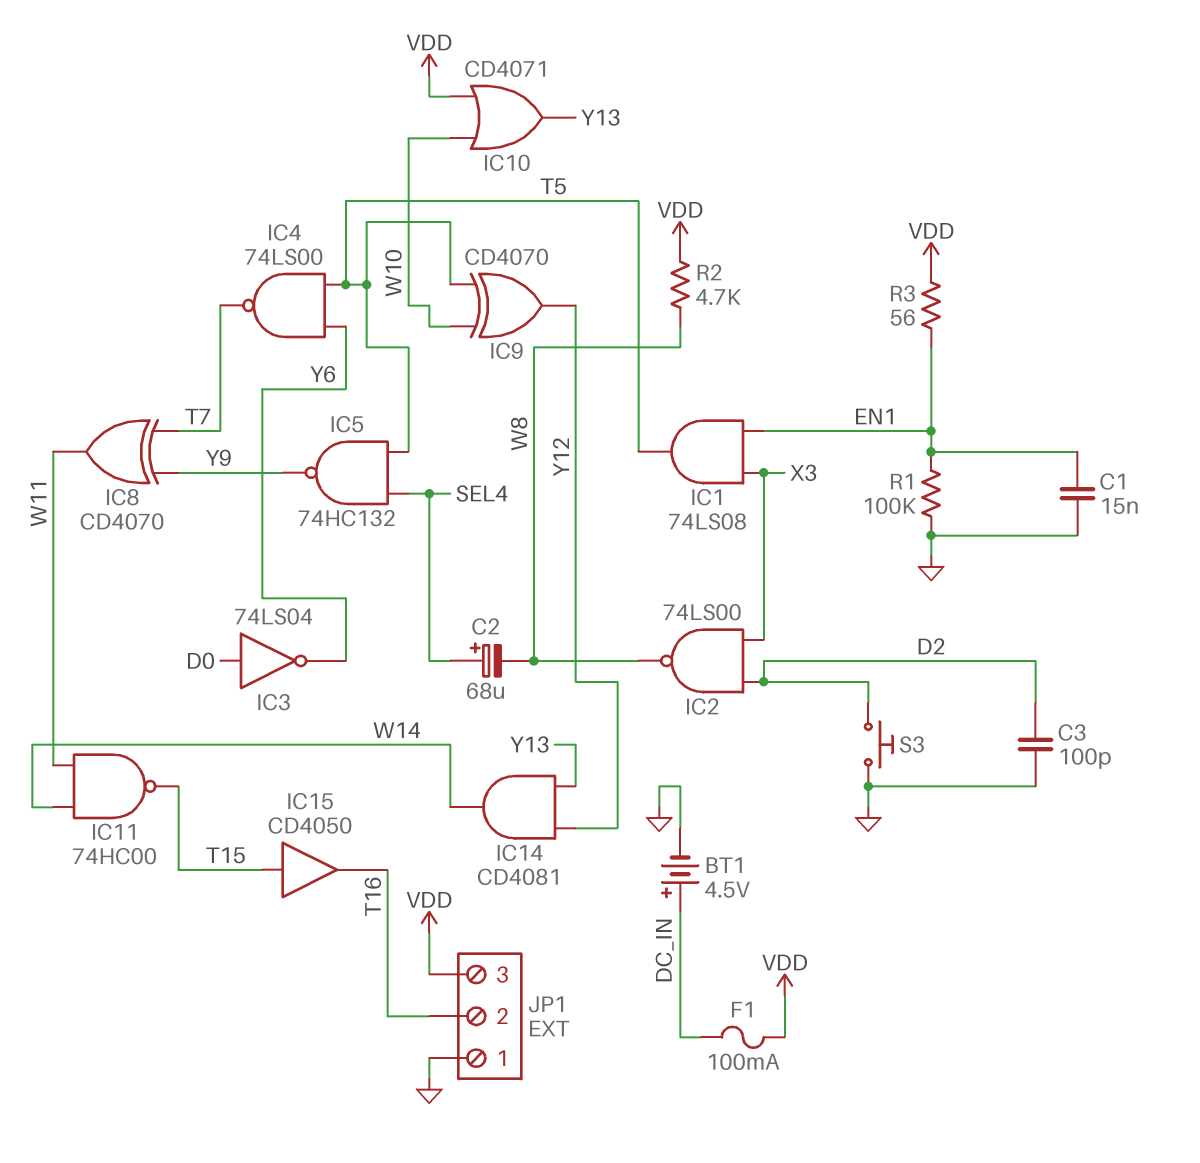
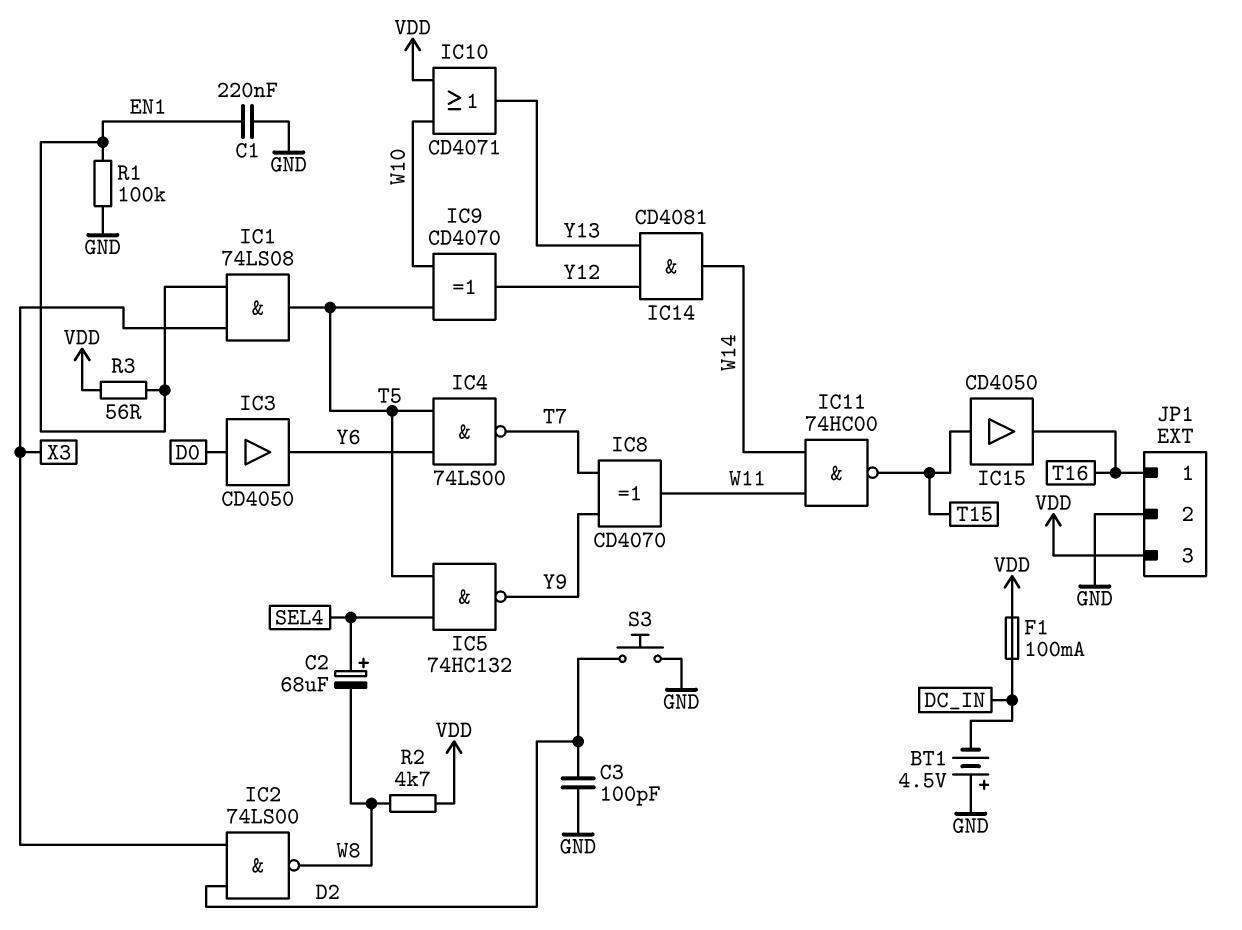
BT1: 4.5V (plus DC_IN, minus GND) -> 4.5V (plus GND, minus DC_IN)
C1: 15nF (EN1, GND) -> 220nF (EN1, GND)
IC3: NOT 74LS04 (in D0, out Y6) -> buffer CD4050 (in D0, out Y6)
JP1 pin 1: GND -> T16
JP1 pin 2: T16 -> GND

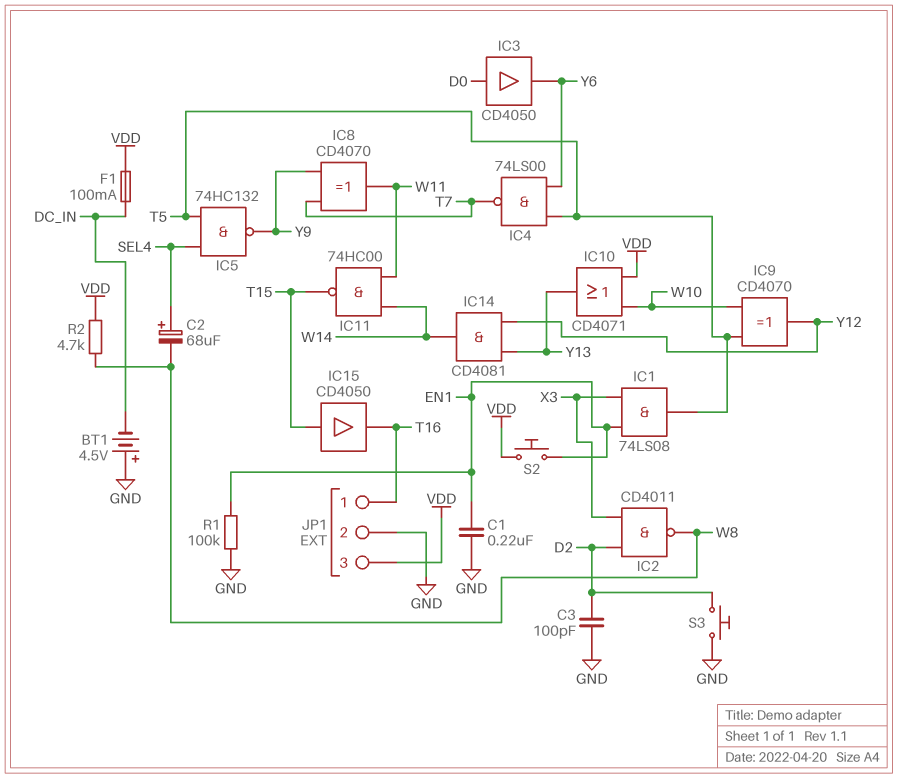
IC2: NAND 74LS00 (in D2, in X3, out W8) -> NAND CD4011 (in D2, in X3, out W8)
R3: 56 (EN1, VDD) -> none
S2: none -> button (EN1, VDD)

